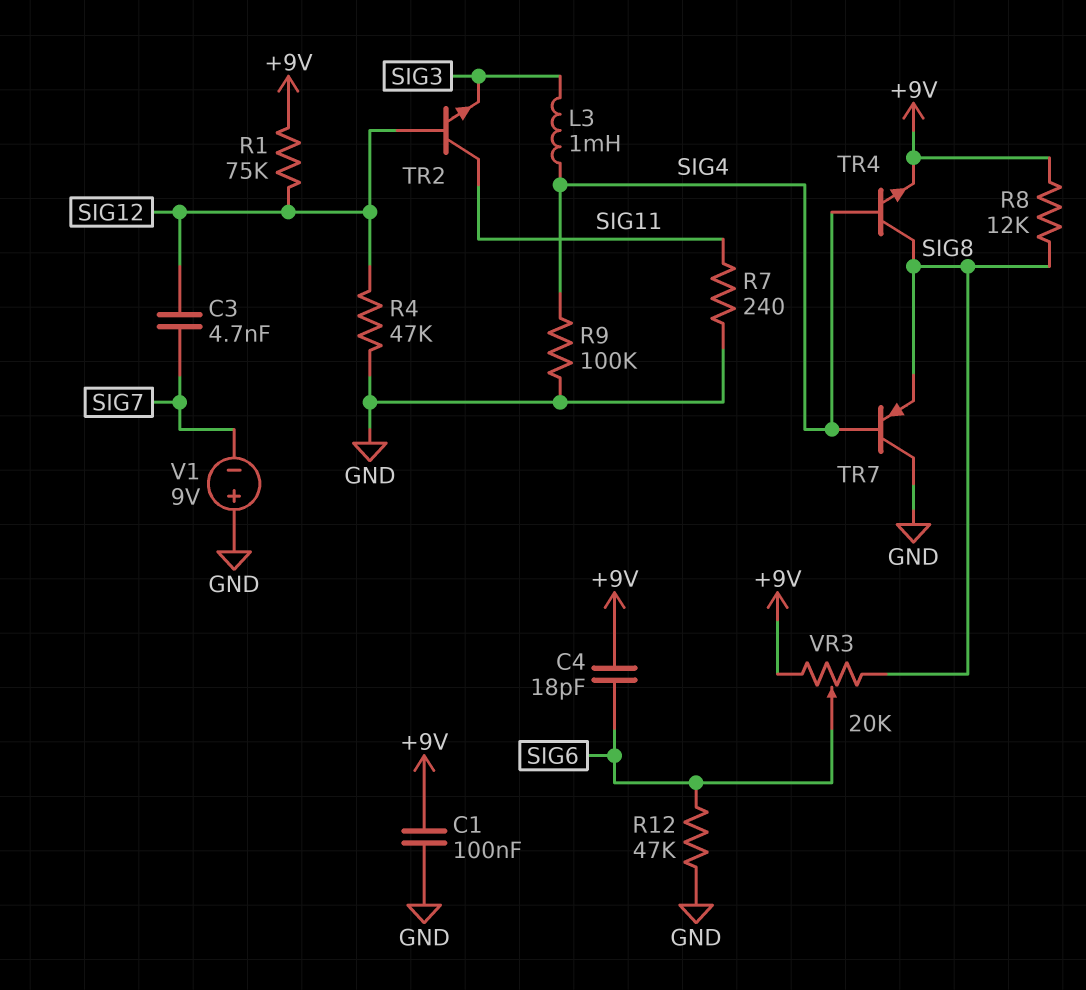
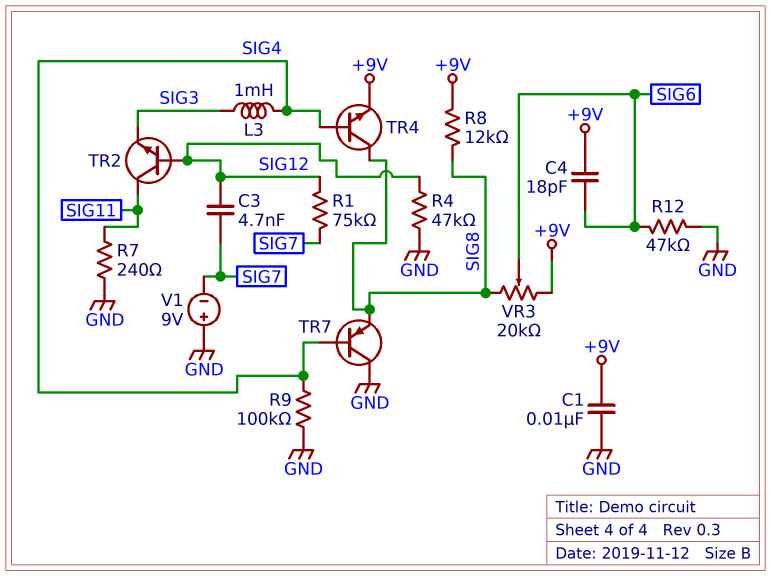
C1: 100nF (+9V, GND) -> 10nF (+9V, GND)
R1: 75k (+9V, SIG12) -> 75k (SIG7, SIG12)

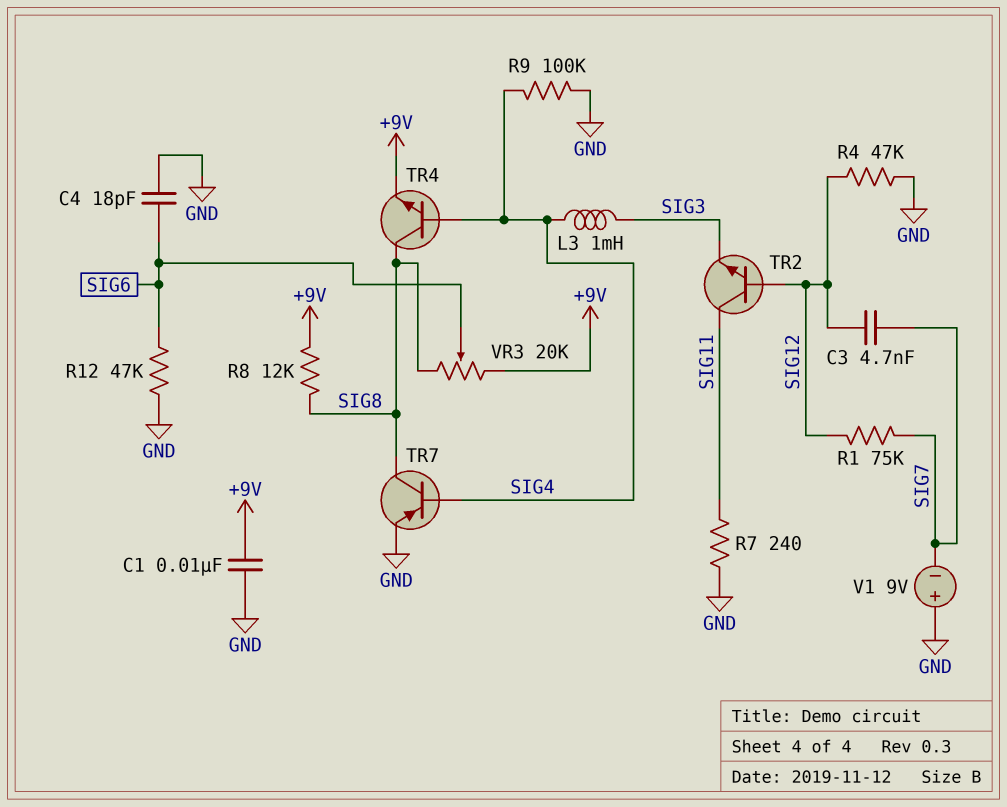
C4: 18pF (+9V, SIG6) -> 18pF (GND, SIG6)
TR7: PNP (B SIG4, C GND, E SIG8) -> PNP (B SIG4, C SIG8, E GND)

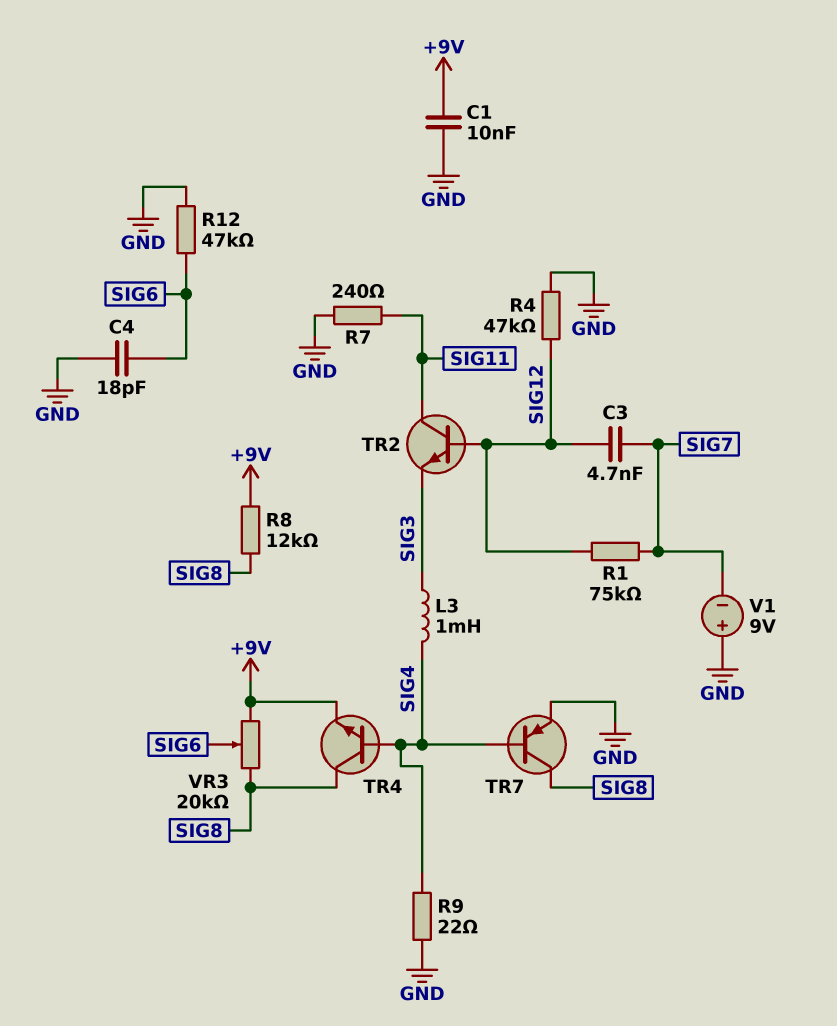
R9: 100k (GND, SIG4) -> 22 (GND, SIG4)

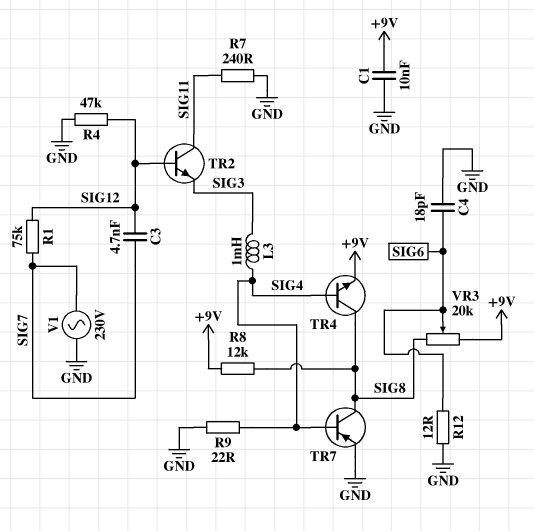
R12: 47k (GND, SIG6) -> 12 (GND, SIG6)
V1: 9V (plus GND, minus SIG7) -> AC 230V (GND, SIG7)

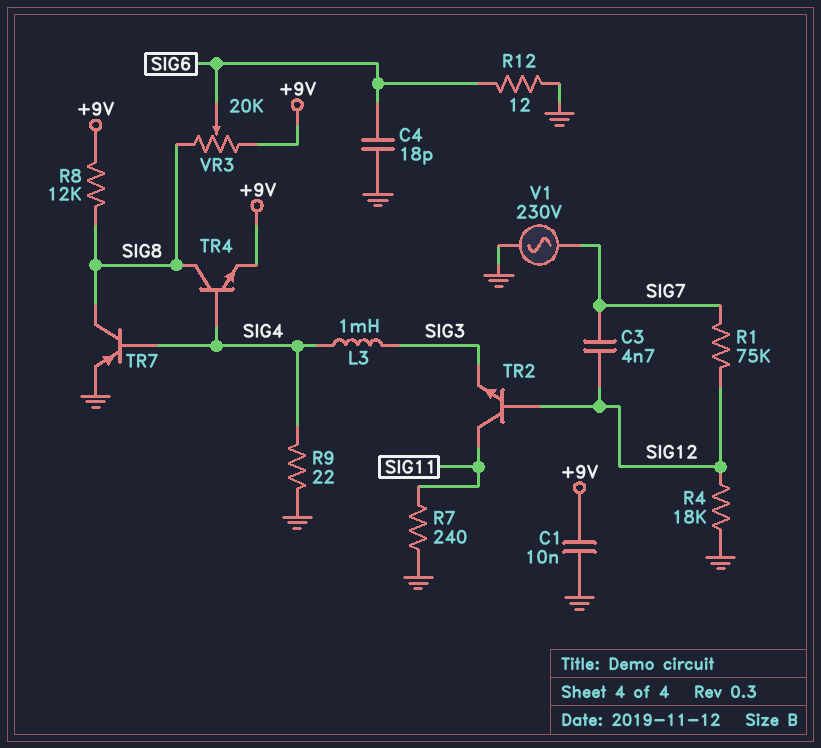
R4: 47k (GND, SIG12) -> 18k (GND, SIG12)

